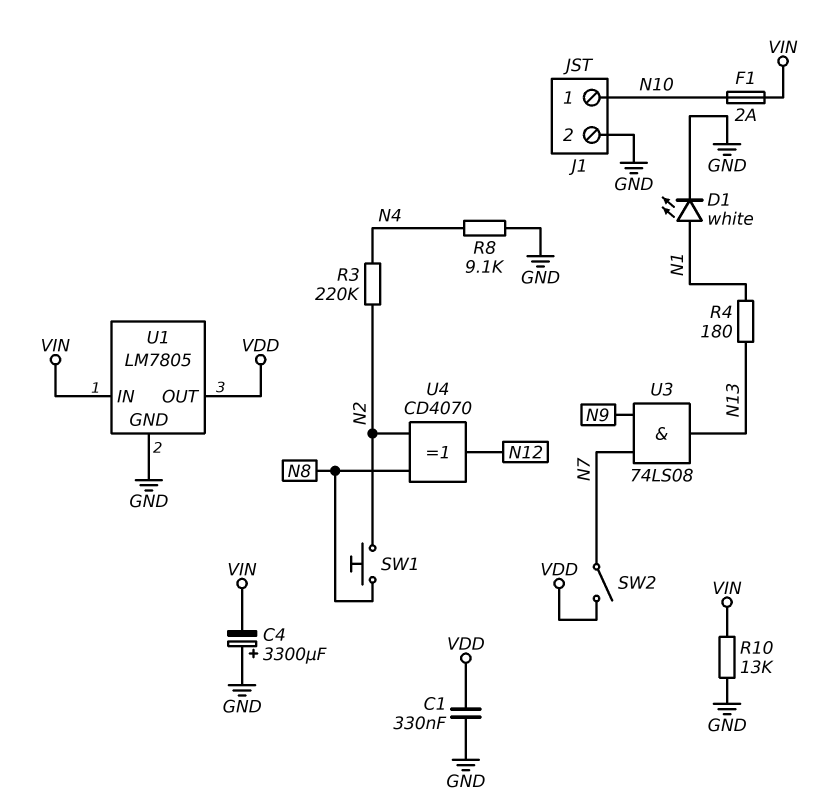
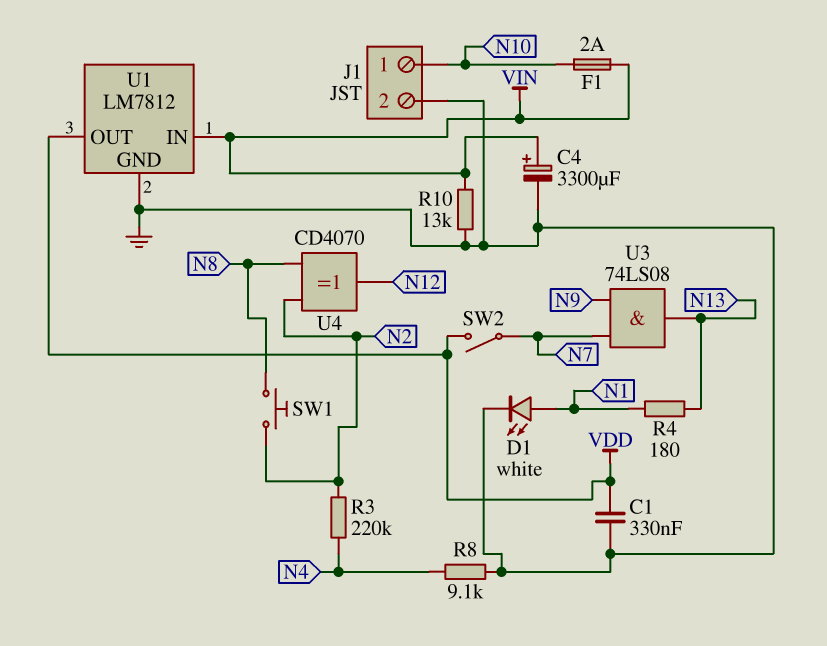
C4: 3300uF (plus GND, minus VIN) -> 3300uF (plus VIN, minus GND)
U1: LM7805 -> LM7812

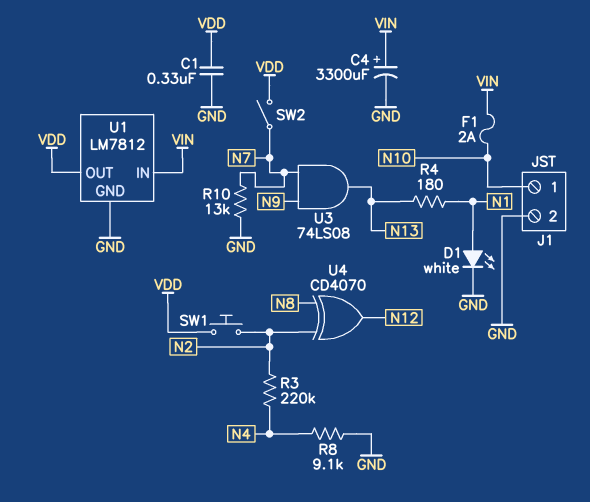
R10: 13k (GND, VIN) -> 13k (GND, N7)
SW1: button (N2, N8) -> button (N2, VDD)

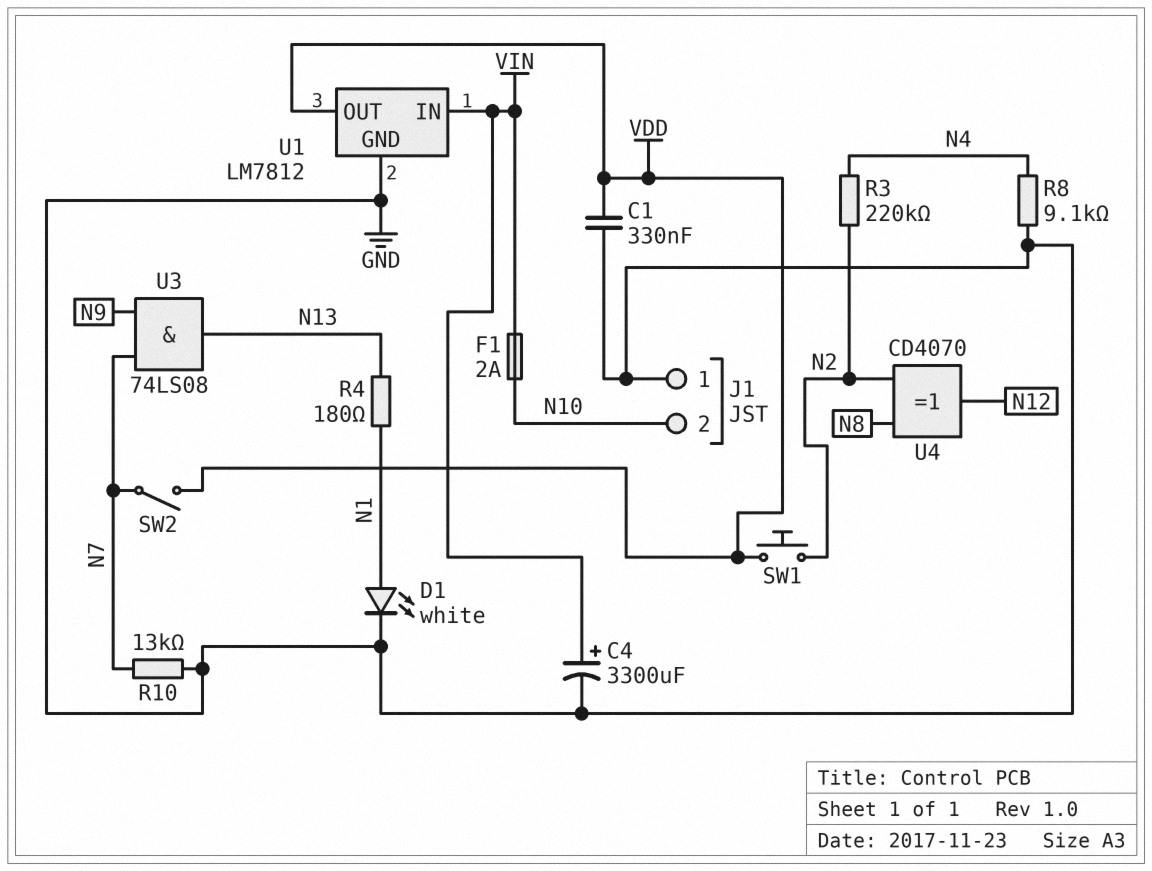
J1 pin 1: N10 -> GND
J1 pin 2: GND -> N10

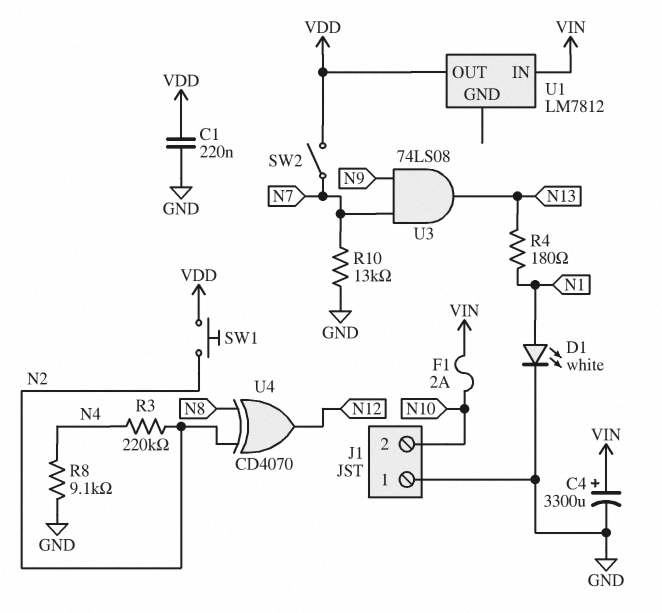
C1: 330nF (GND, VDD) -> 220nF (GND, VDD)
U1 pin GND: GND -> none

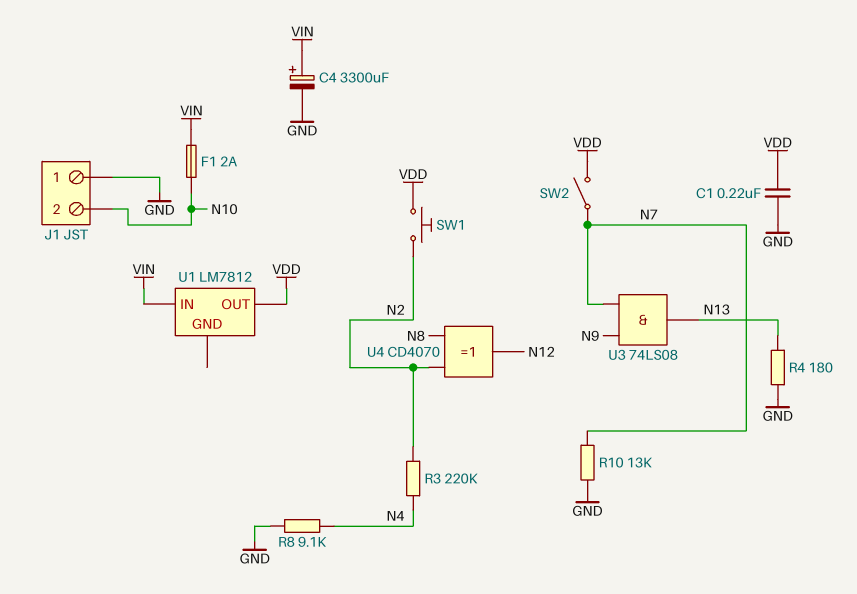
D1: LED white (A N1, K GND) -> none
R4: 180 (N1, N13) -> 180 (GND, N13)

